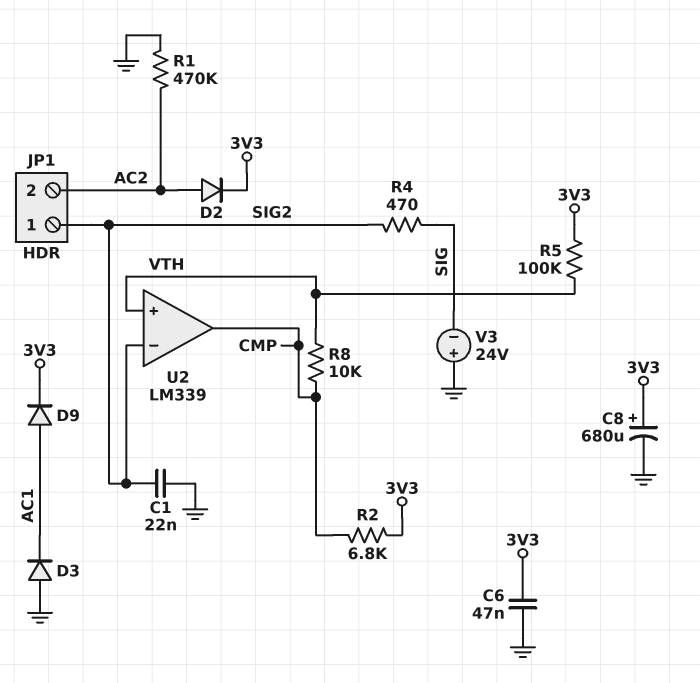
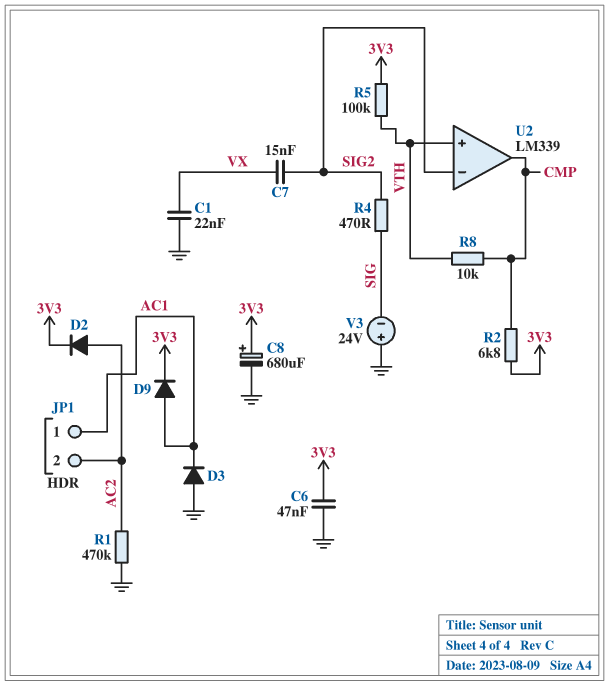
C1: 22nF (GND, SIG2) -> 22nF (GND, VX)
C7: none -> 15nF (SIG2, VX)
JP1 pin 1: SIG2 -> AC1

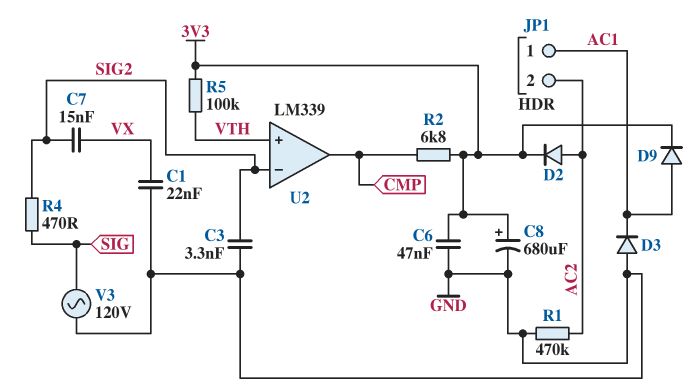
C3: none -> 3.3nF (GND, SIG2)
R8: 10k (CMP, VTH) -> none
V3: 24V (plus GND, minus SIG) -> AC 120V (GND, SIG)

